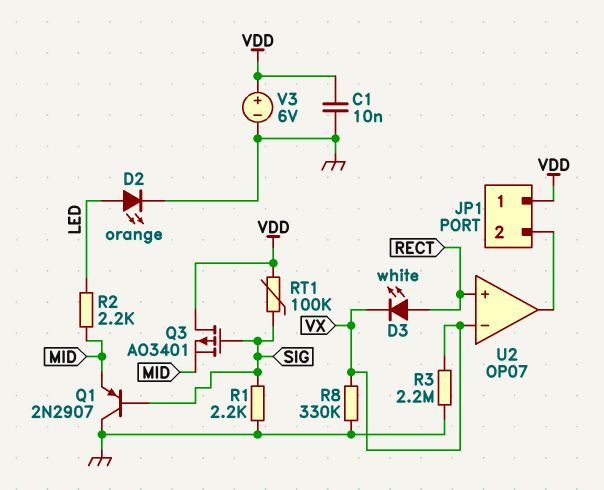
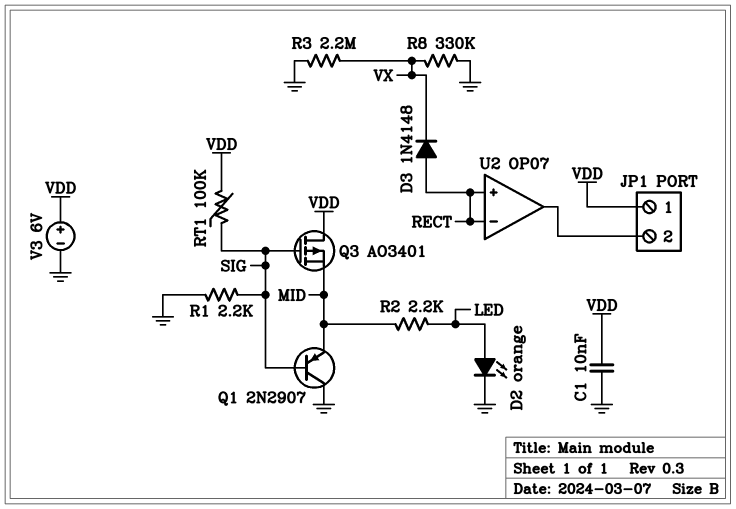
D3: LED white (A RECT, K VX) -> diode 1N4148 (A RECT, K VX)
U2 pin in-: VX -> RECT

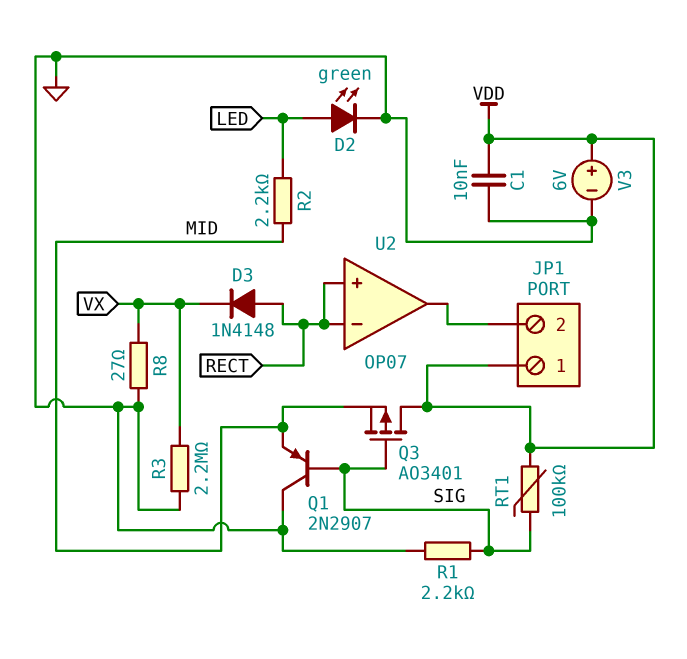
D2: LED orange (A LED, K GND) -> LED green (A LED, K GND)
R8: 330k (GND, VX) -> 27 (GND, VX)

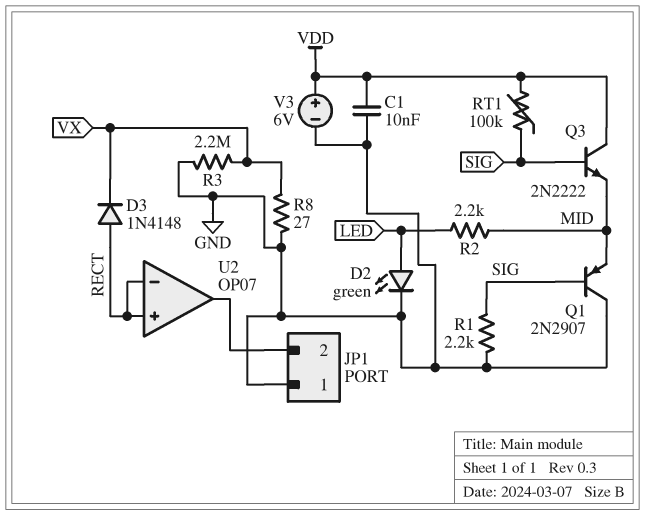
JP1 pin 1: VDD -> GND
Q3: PMOS AO3401 (G SIG, D VDD, S MID) -> NPN 2N2222 (B SIG, C VDD, E MID)

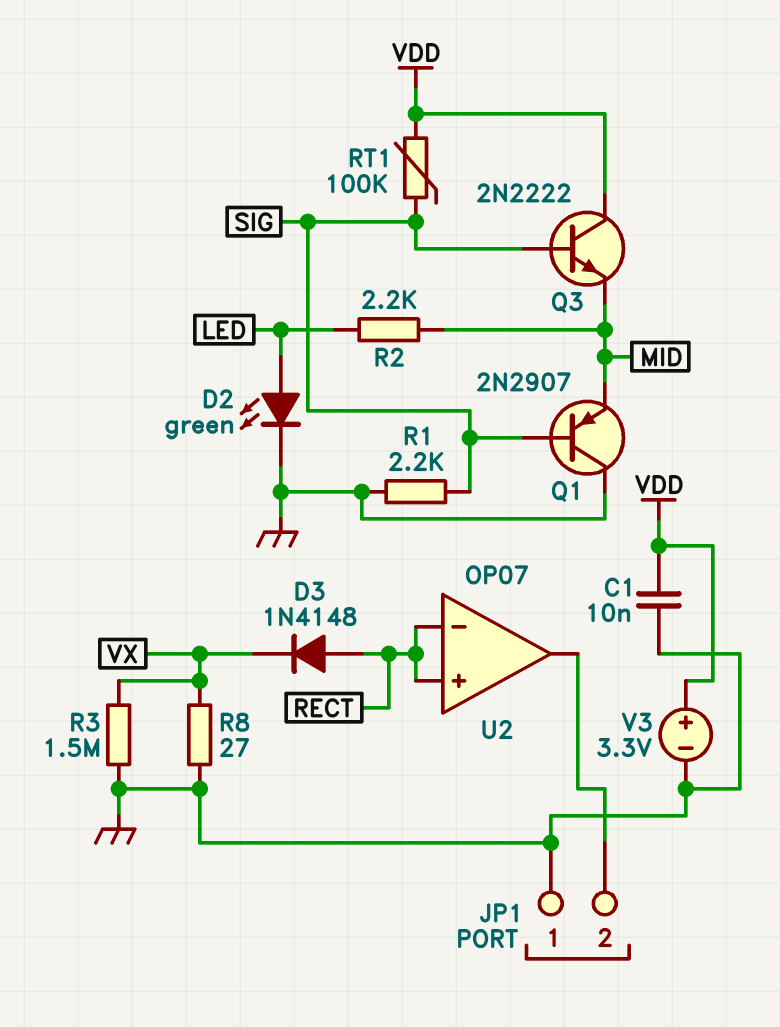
R3: 2.2M (GND, VX) -> 1.5M (GND, VX)
V3: 6V (plus VDD, minus GND) -> 3.3V (plus VDD, minus GND)

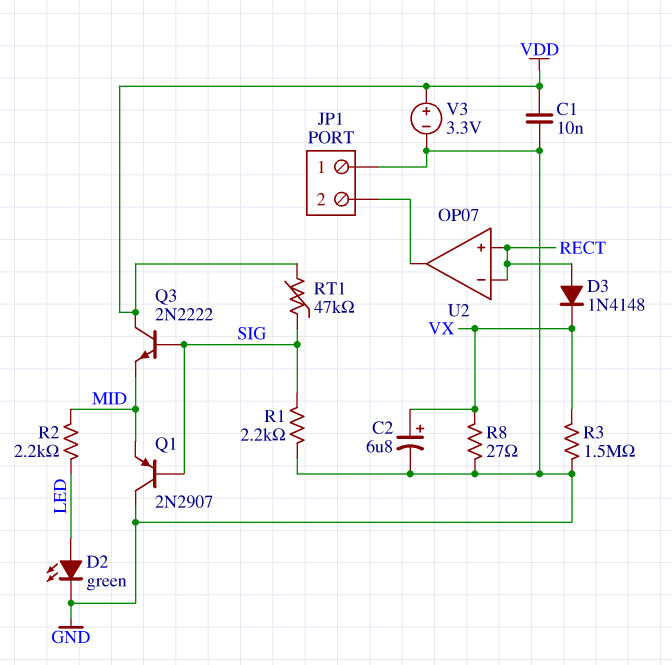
C2: none -> 6.8uF (plus VX, minus GND)
RT1: 100k (SIG, VDD) -> 47k (SIG, VDD)

